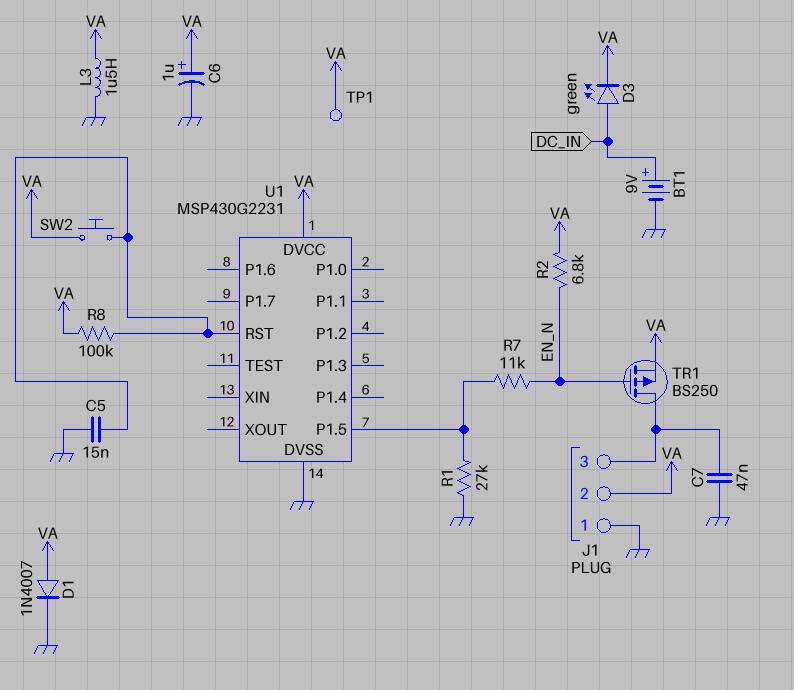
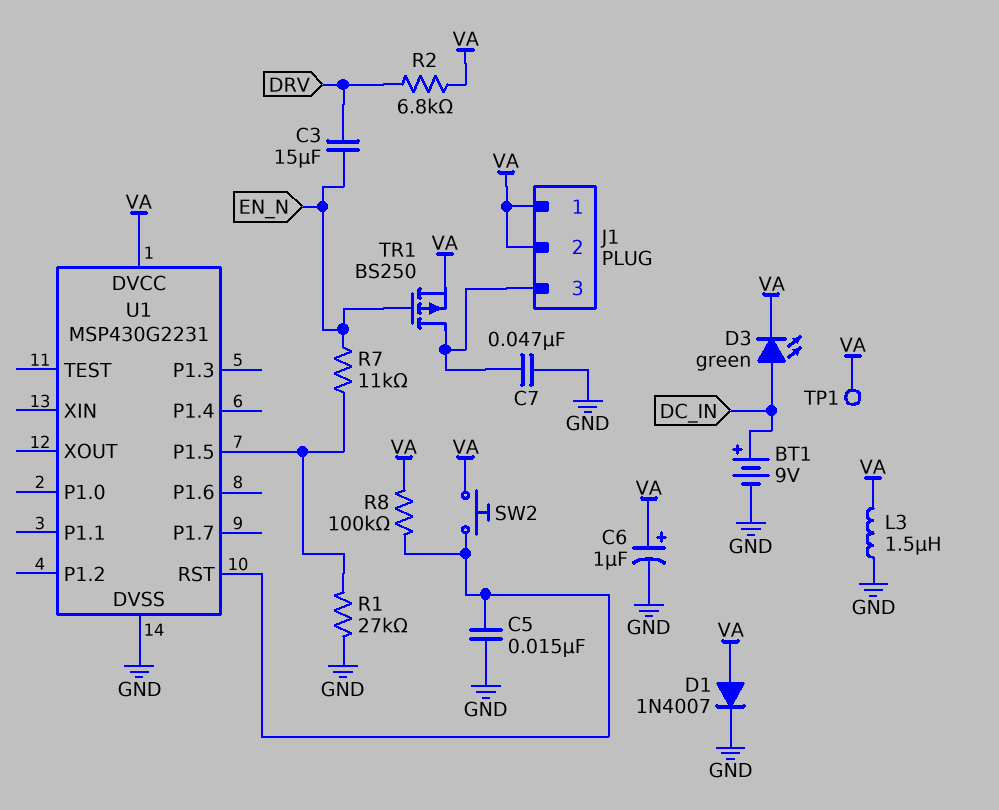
C3: none -> 15uF (DRV, EN_N)
J1 pin 1: GND -> VA
R2: 6.8k (EN_N, VA) -> 6.8k (DRV, VA)

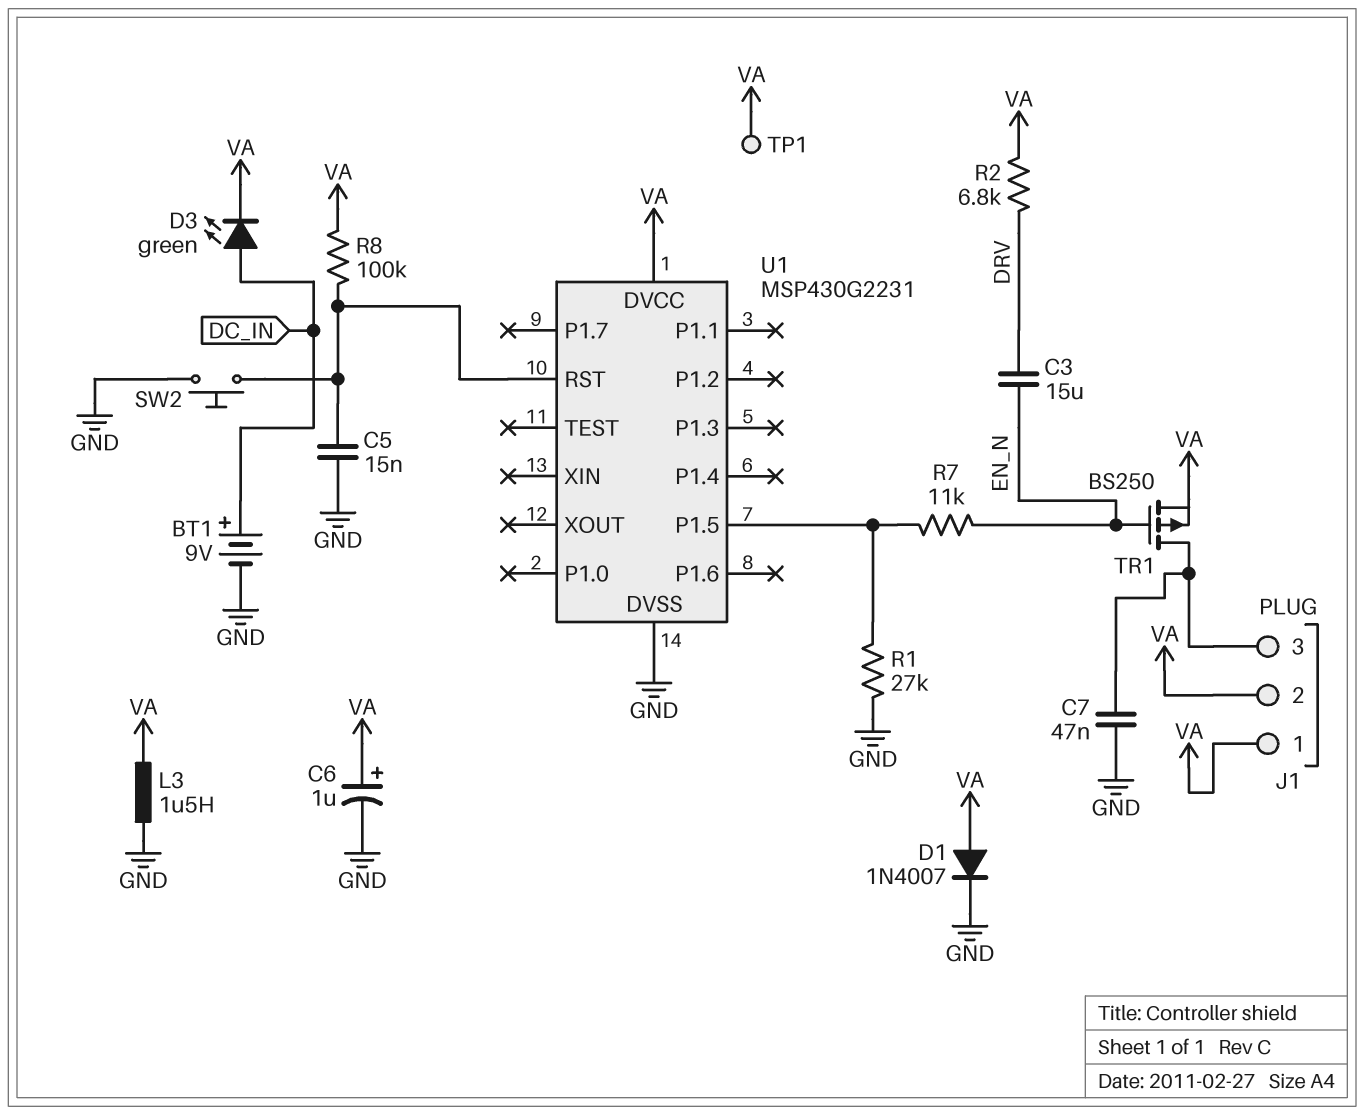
SW2: button (U1/RST, VA) -> button (GND, U1/RST)

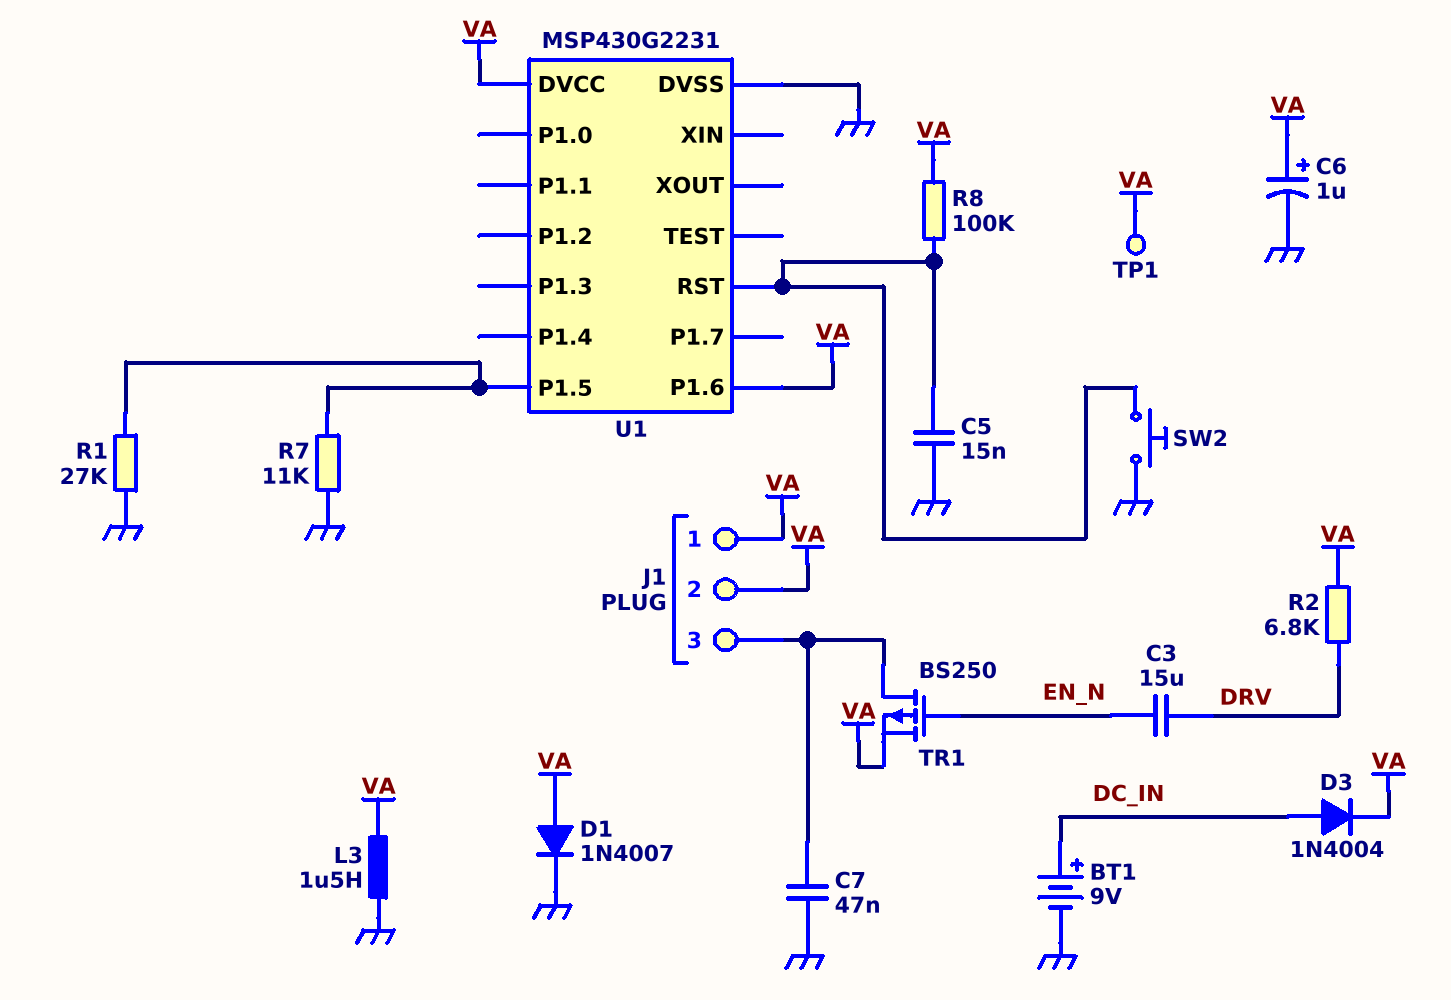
D3: LED green (A DC_IN, K VA) -> diode 1N4004 (A DC_IN, K VA)
R7: 11k (EN_N, U1/P1.5) -> 11k (GND, U1/P1.5)
U1 pin P1.6: none -> VA

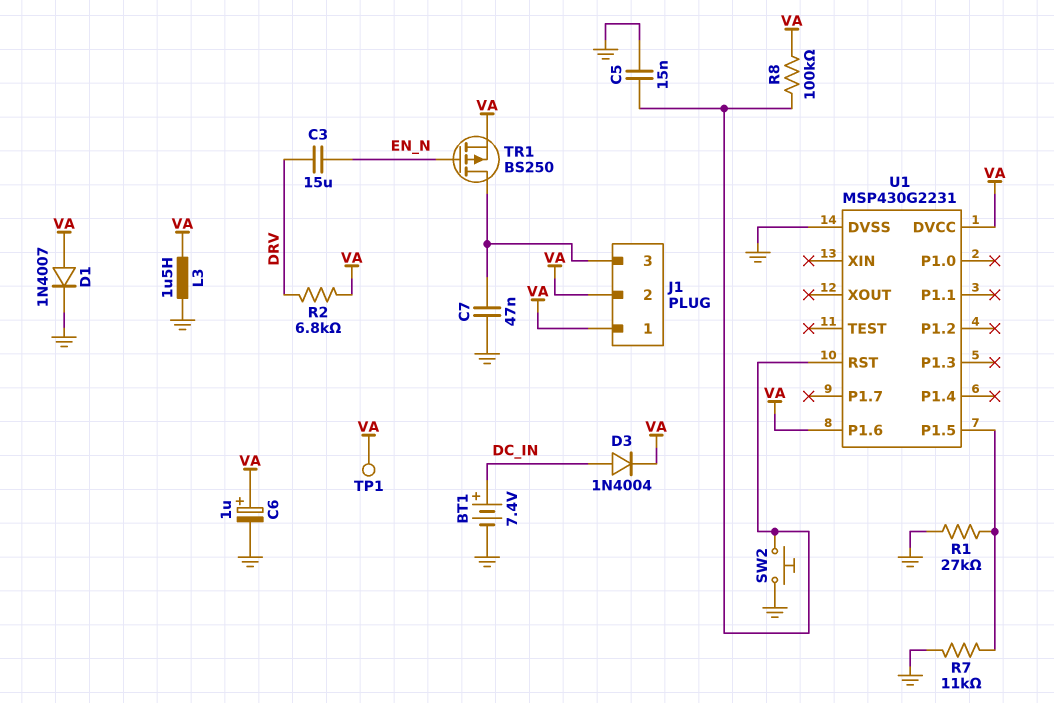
BT1: 9V (plus DC_IN, minus GND) -> 7.4V (plus DC_IN, minus GND)

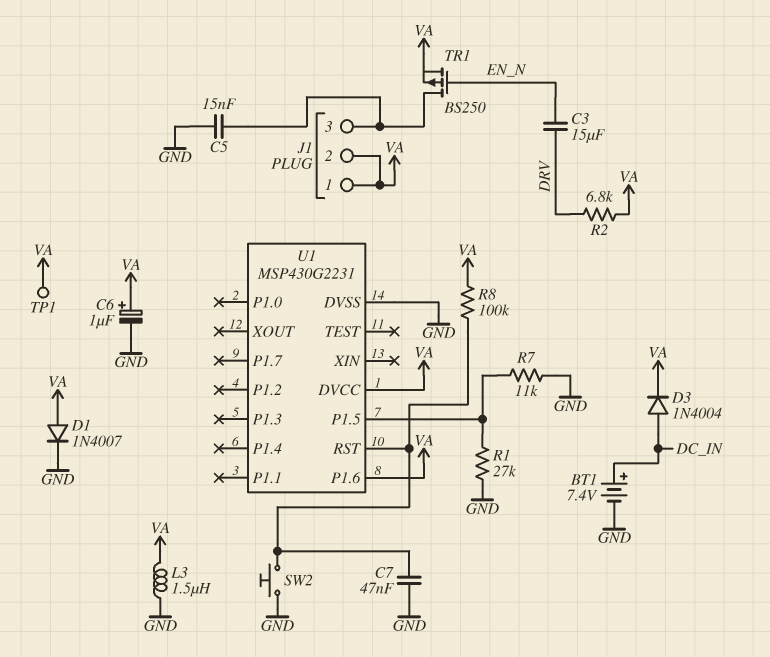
C5: 15nF (GND, U1/RST) -> 15nF (GND, J1/3)
C7: 47nF (GND, J1/3) -> 47nF (GND, U1/RST)

